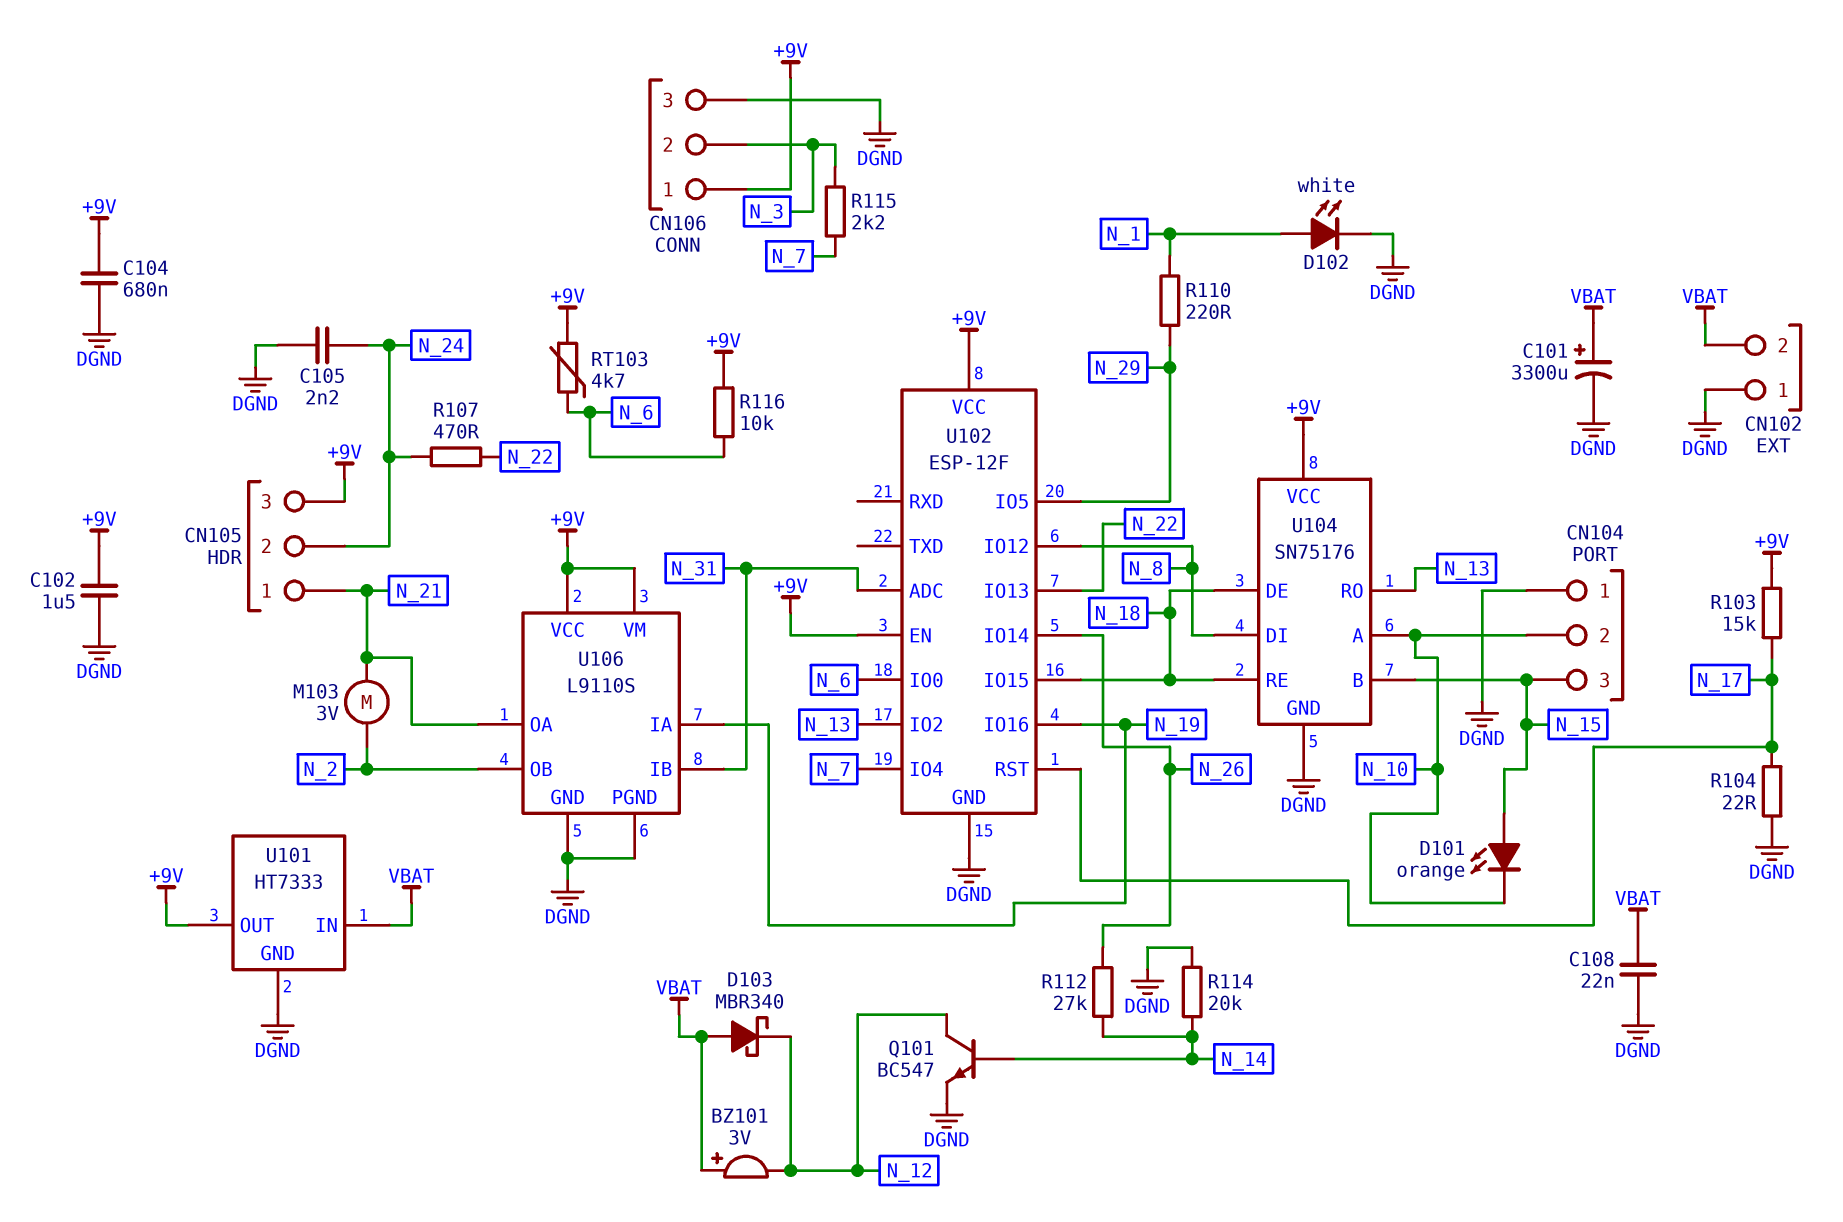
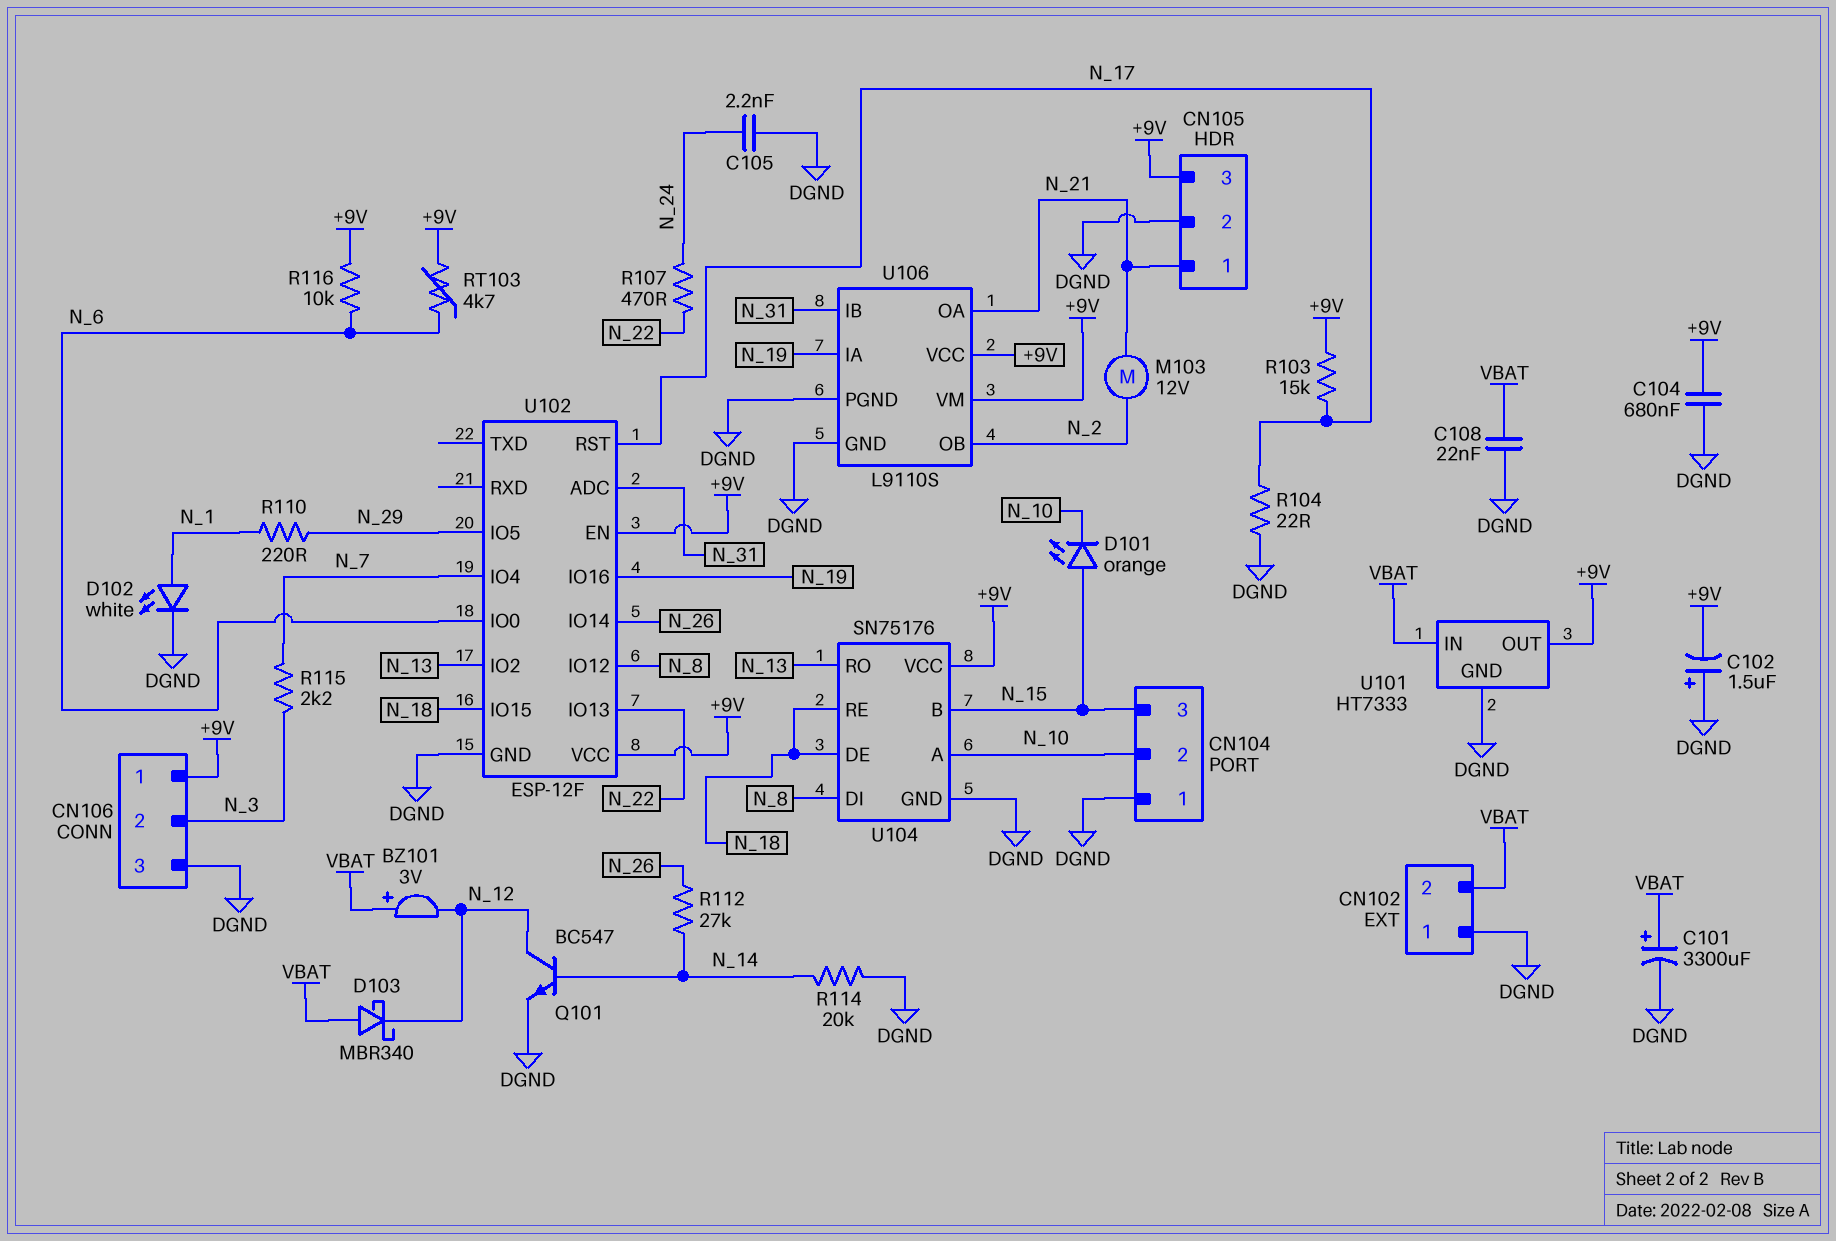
C102: 1.5uF (+9V, DGND) -> 1.5uF (plus DGND, minus +9V)
CN105 pin 2: N_24 -> DGND
M103: motor 3V (N_2, N_21) -> motor 12V (N_2, N_21)

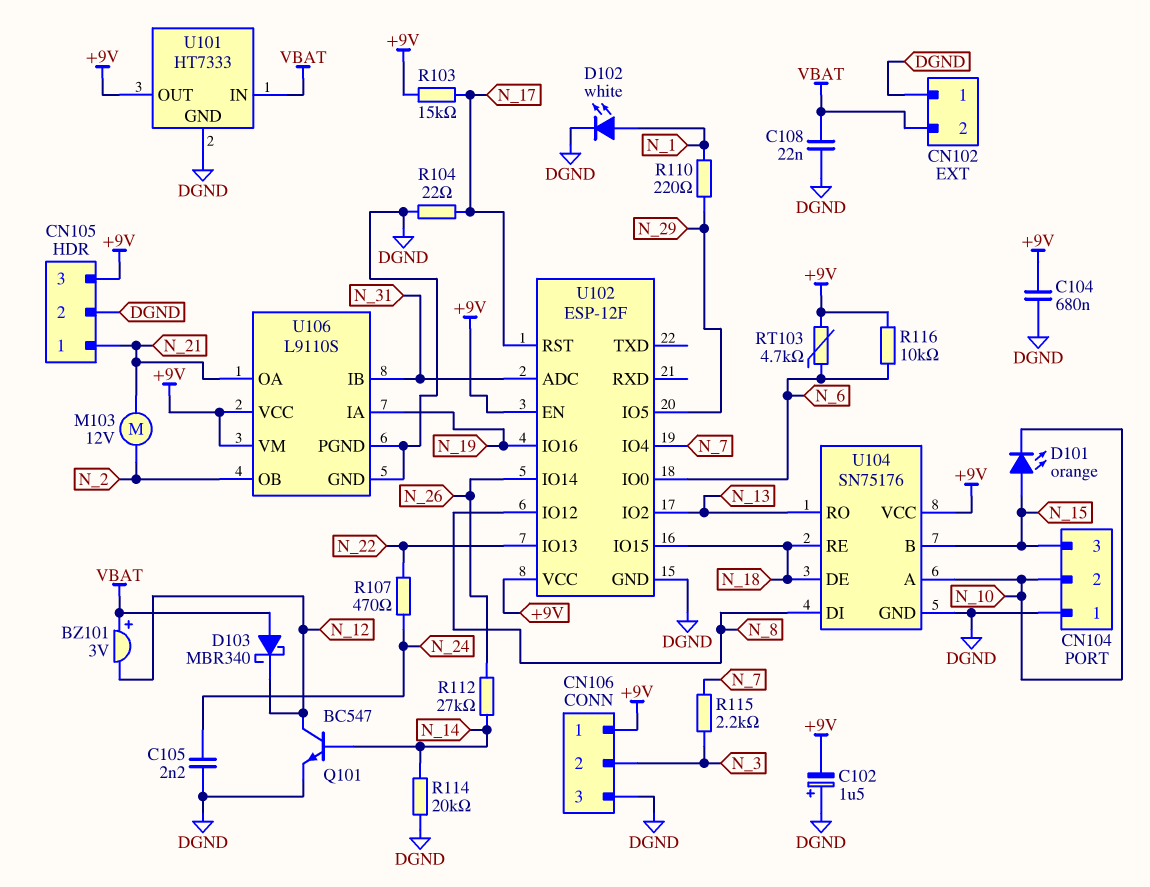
C101: 3300uF (plus VBAT, minus DGND) -> none

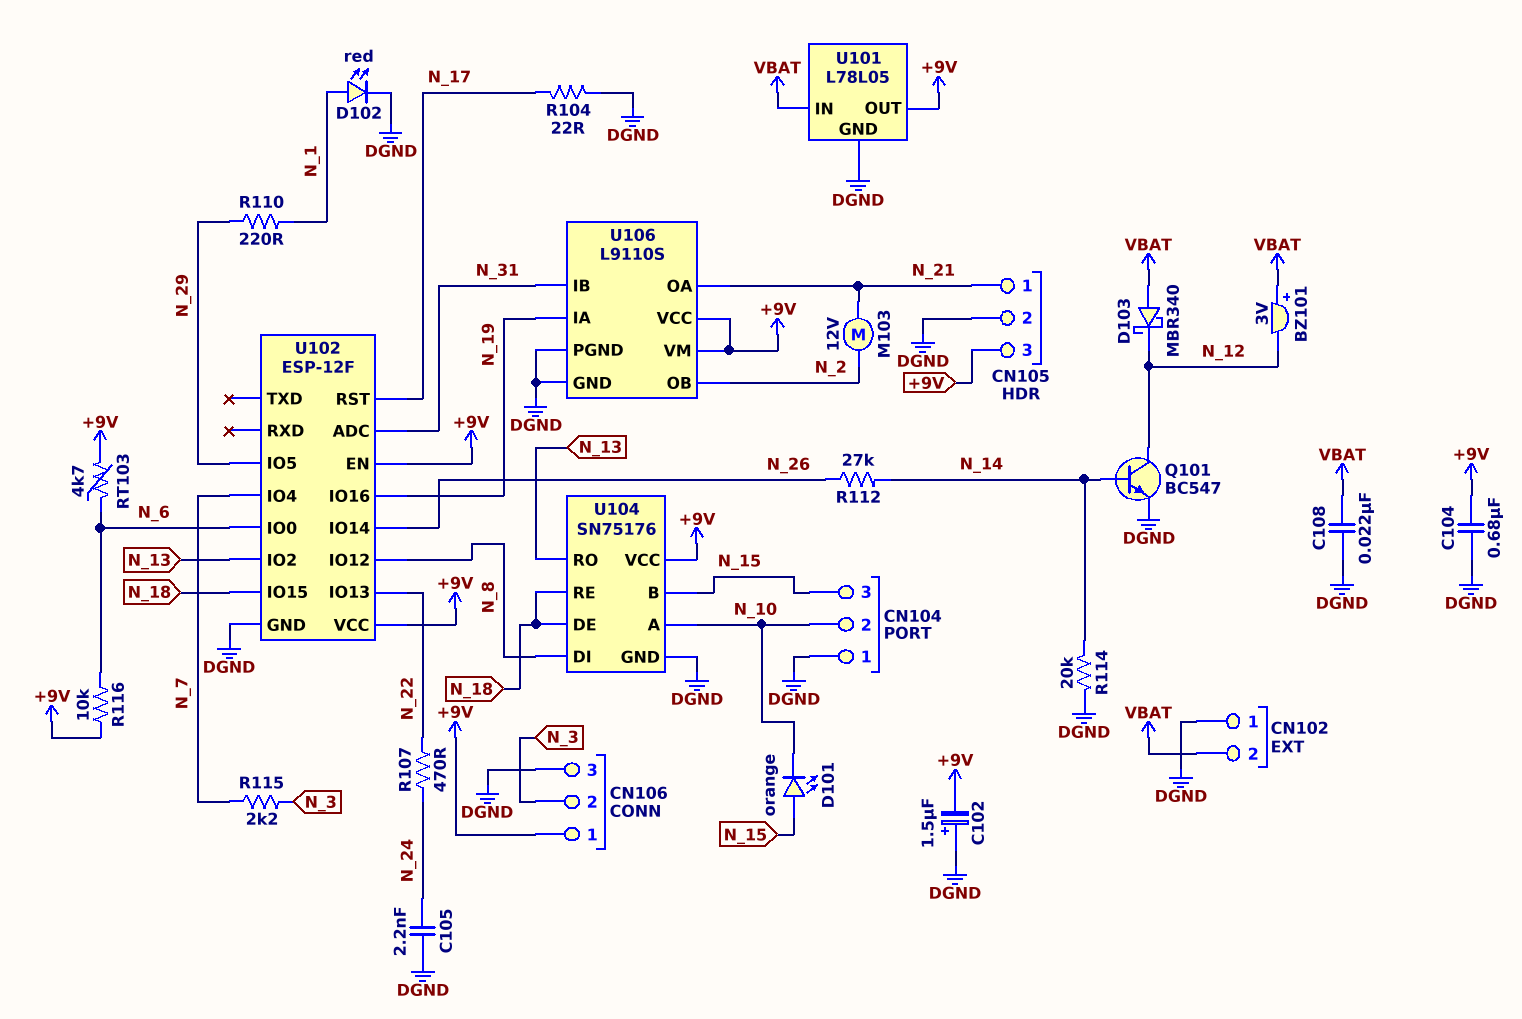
D102: LED white (A N_1, K DGND) -> LED red (A N_1, K DGND)
R103: 15k (+9V, N_17) -> none
U101: HT7333 -> L78L05

